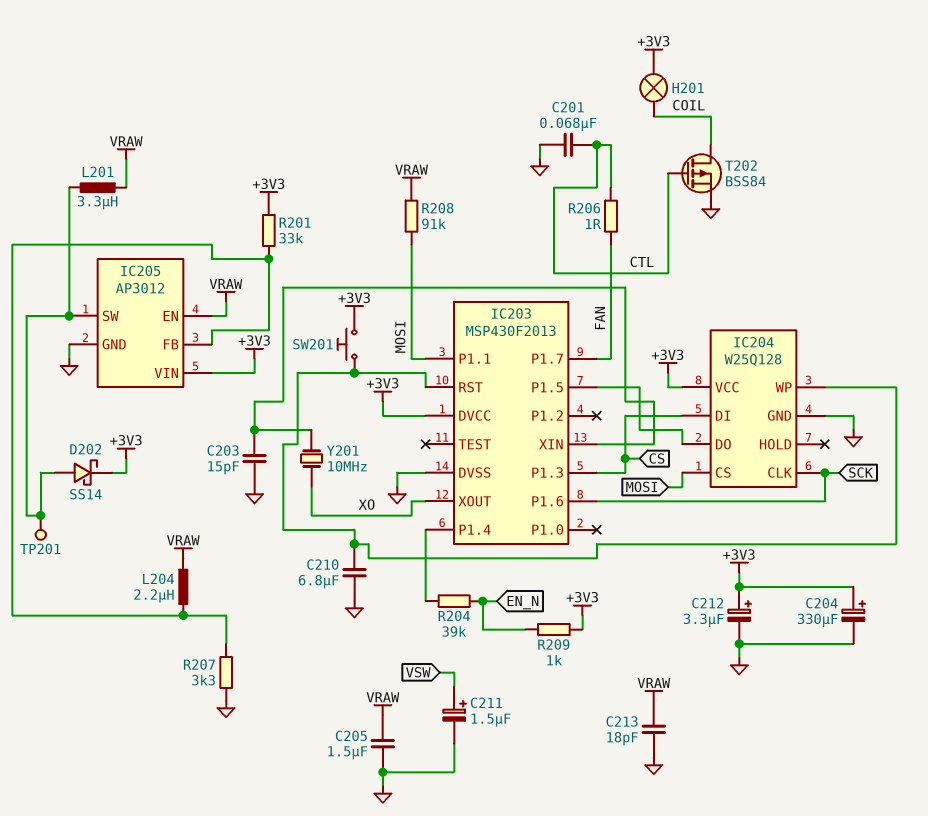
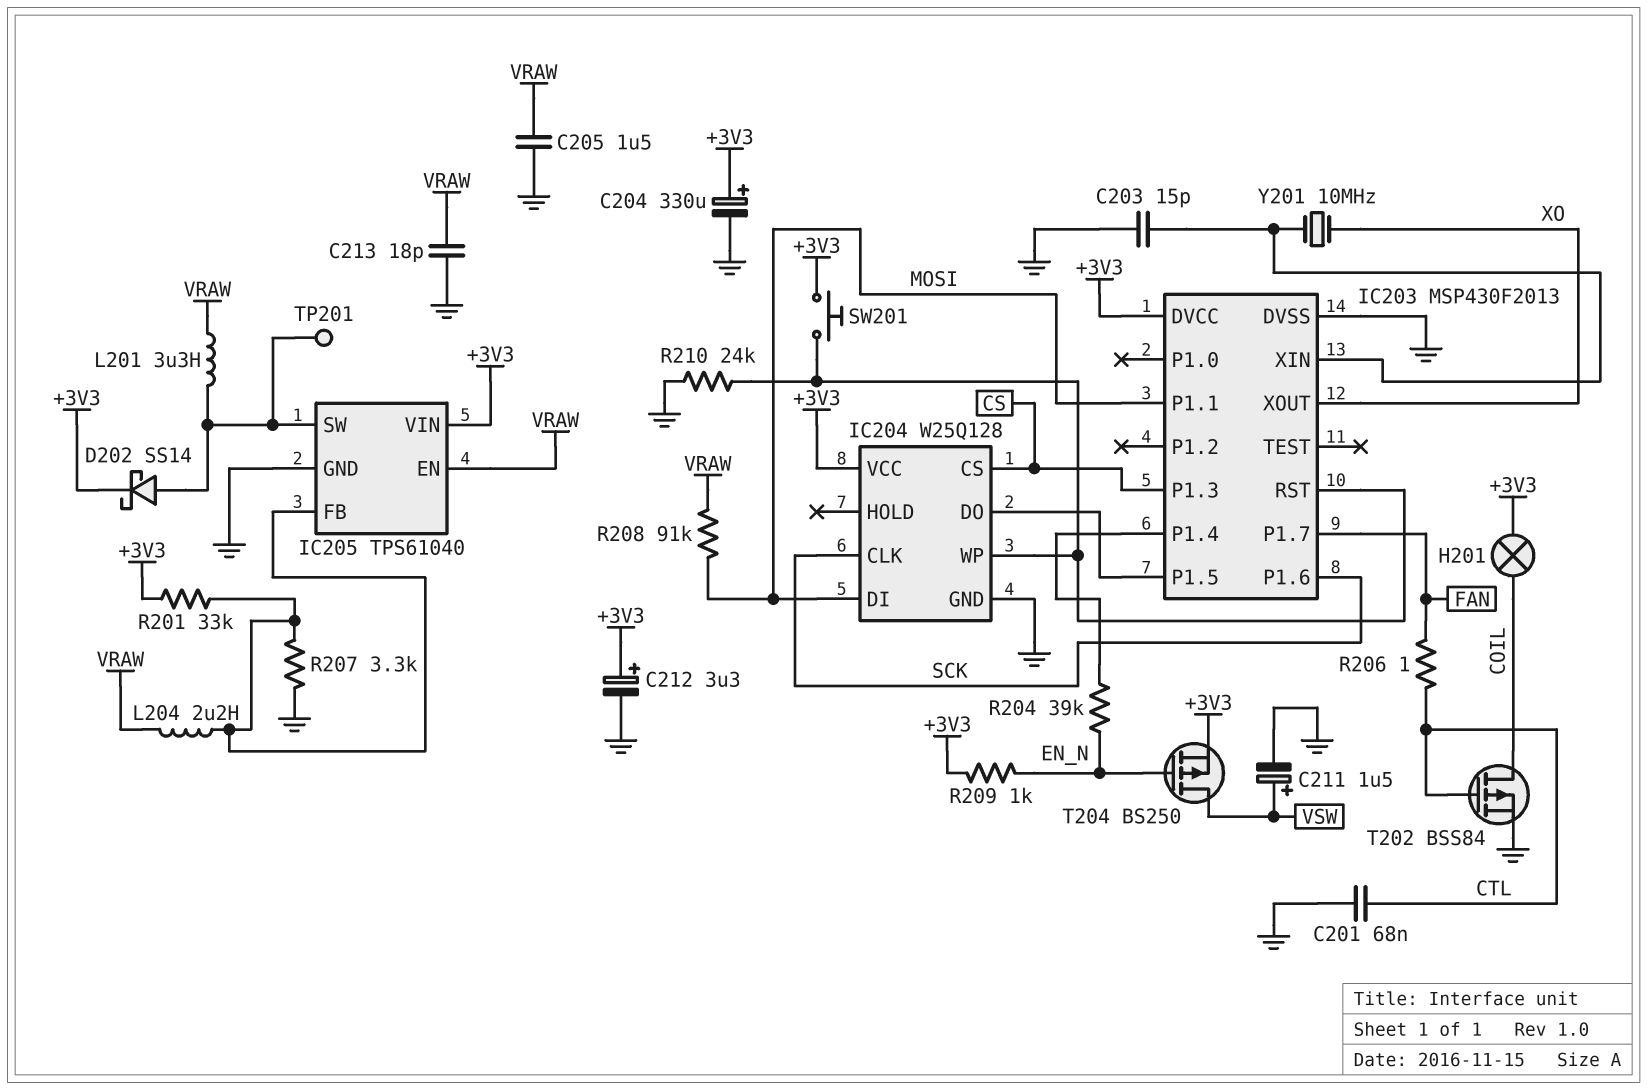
C210: 6.8uF (GND, IC203/RST) -> none
IC204 pin CS: MOSI -> CS
IC204 pin DI: CS -> MOSI
IC205: AP3012 -> TPS61040
R210: none -> 24k (GND, IC203/RST)
T204: none -> PMOS BS250 (G EN_N, D VSW, S +3V3)

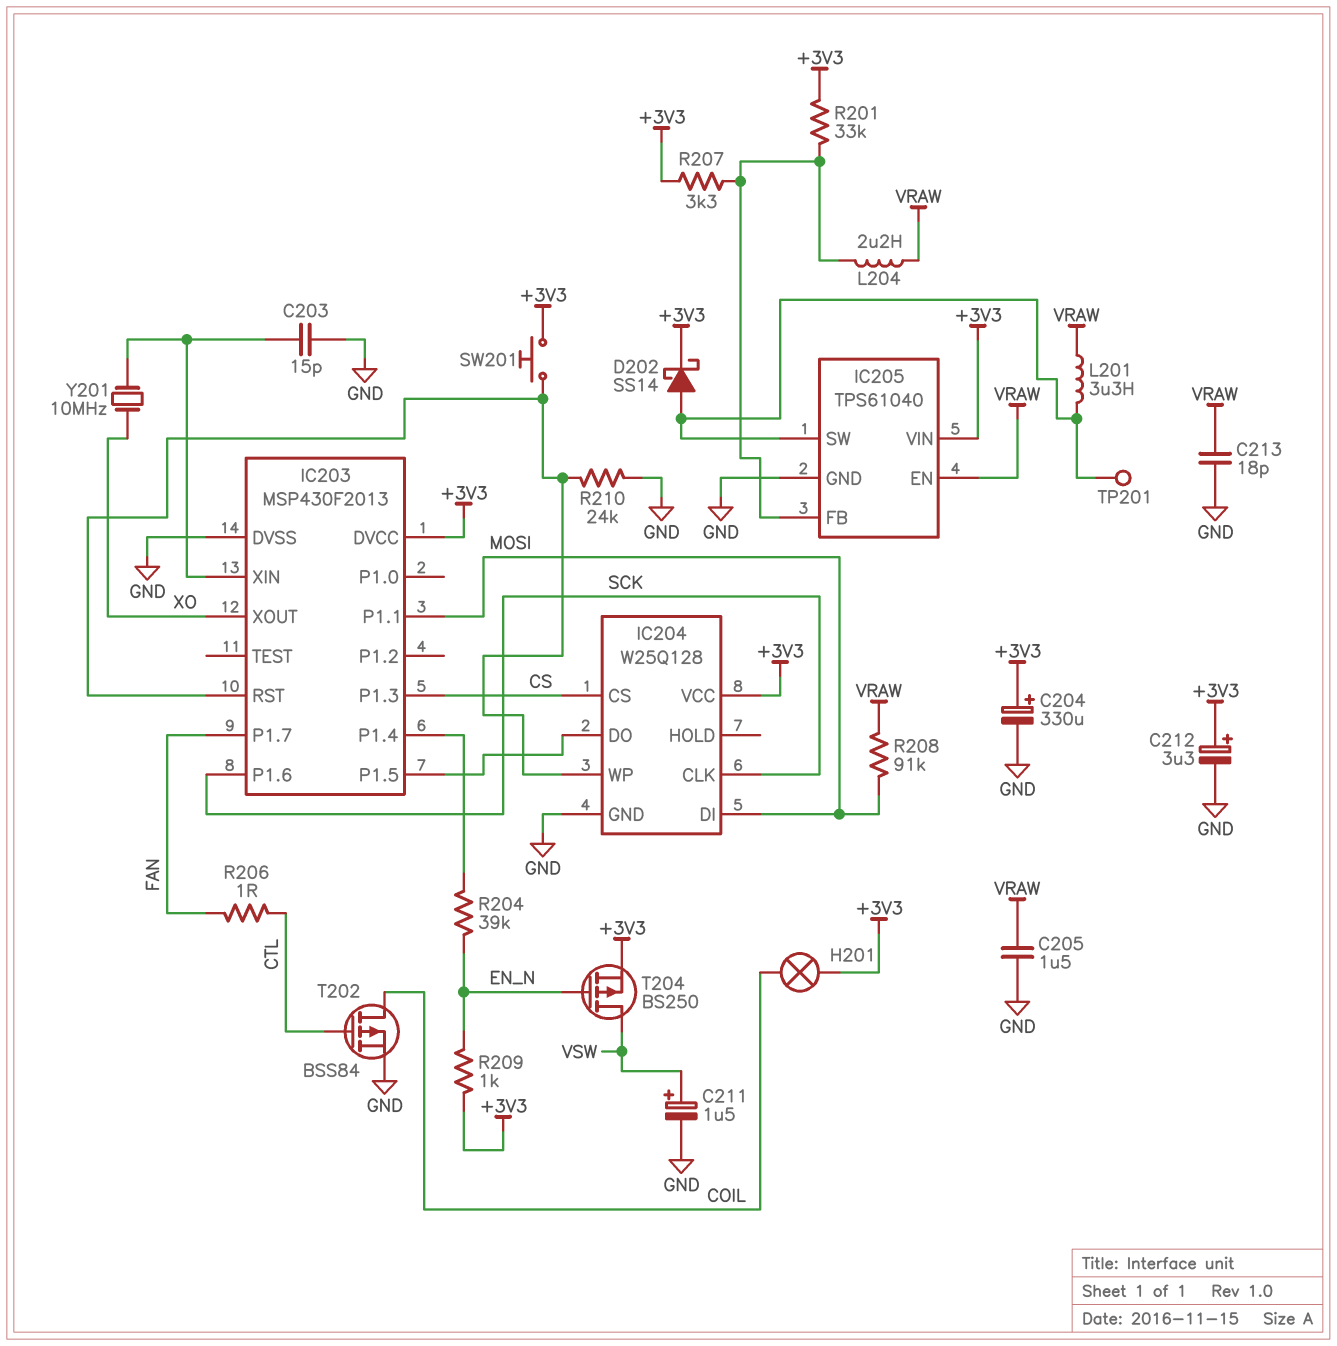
C201: 68nF (CTL, GND) -> none
R207: 3.3k (GND, IC205/FB) -> 3.3k (+3V3, IC205/FB)

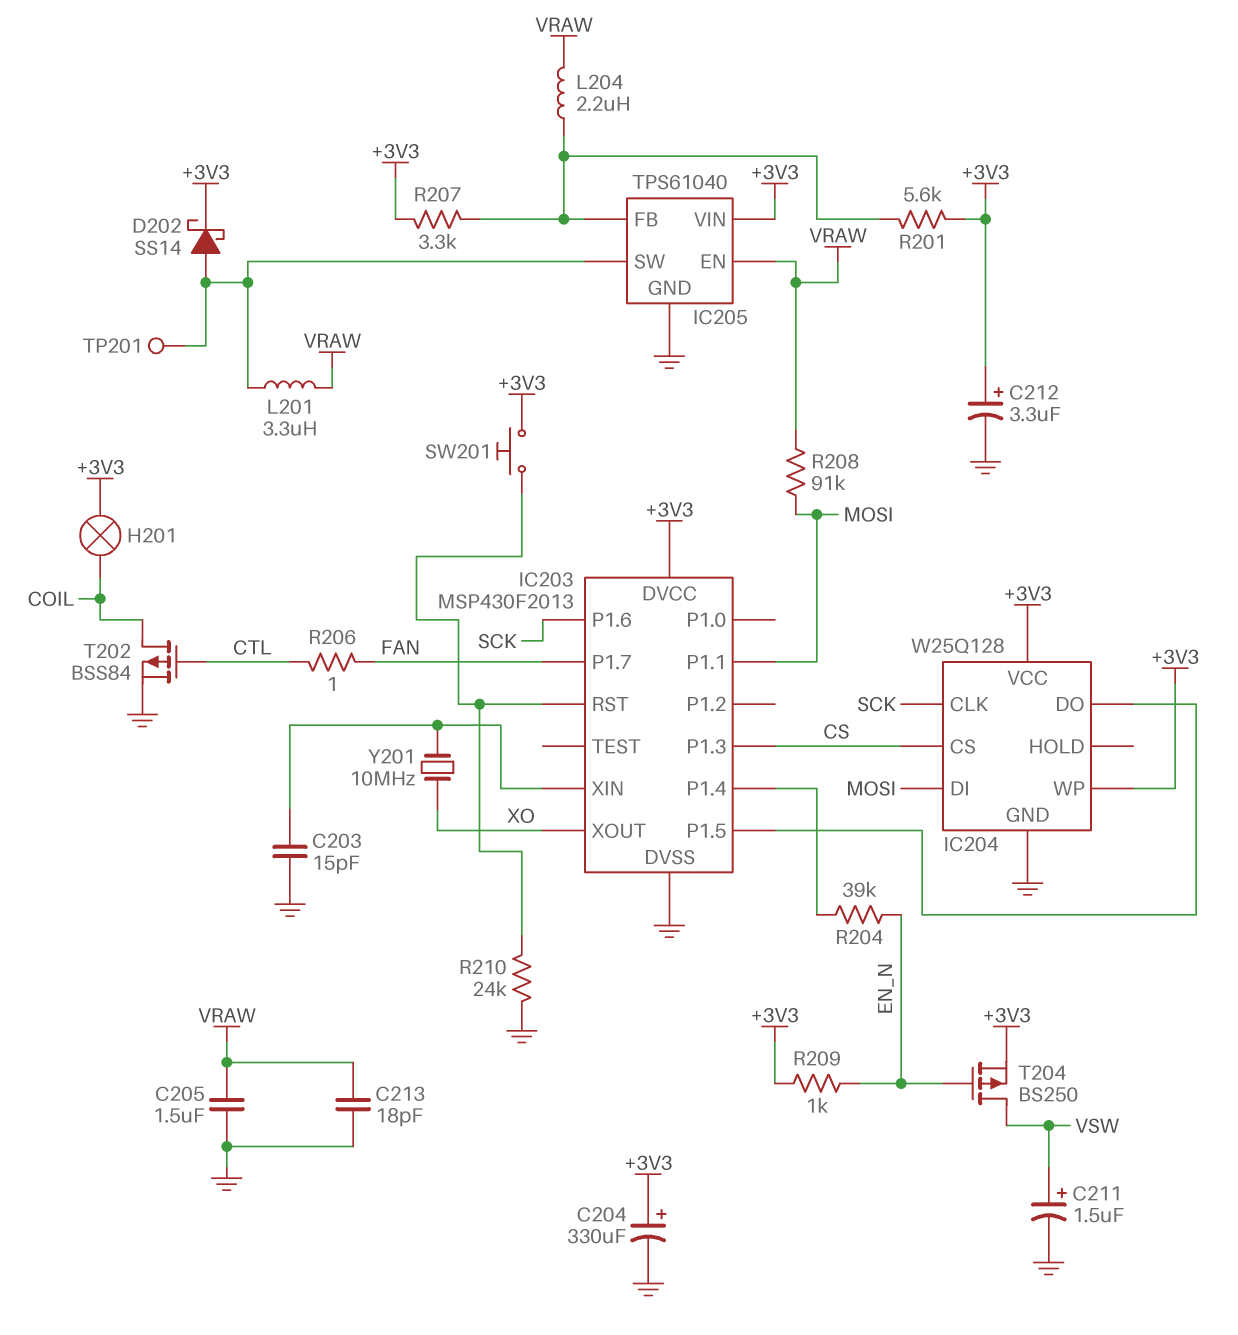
IC204 pin WP: IC203/RST -> +3V3
R201: 33k (+3V3, IC205/FB) -> 5.6k (+3V3, IC205/FB)

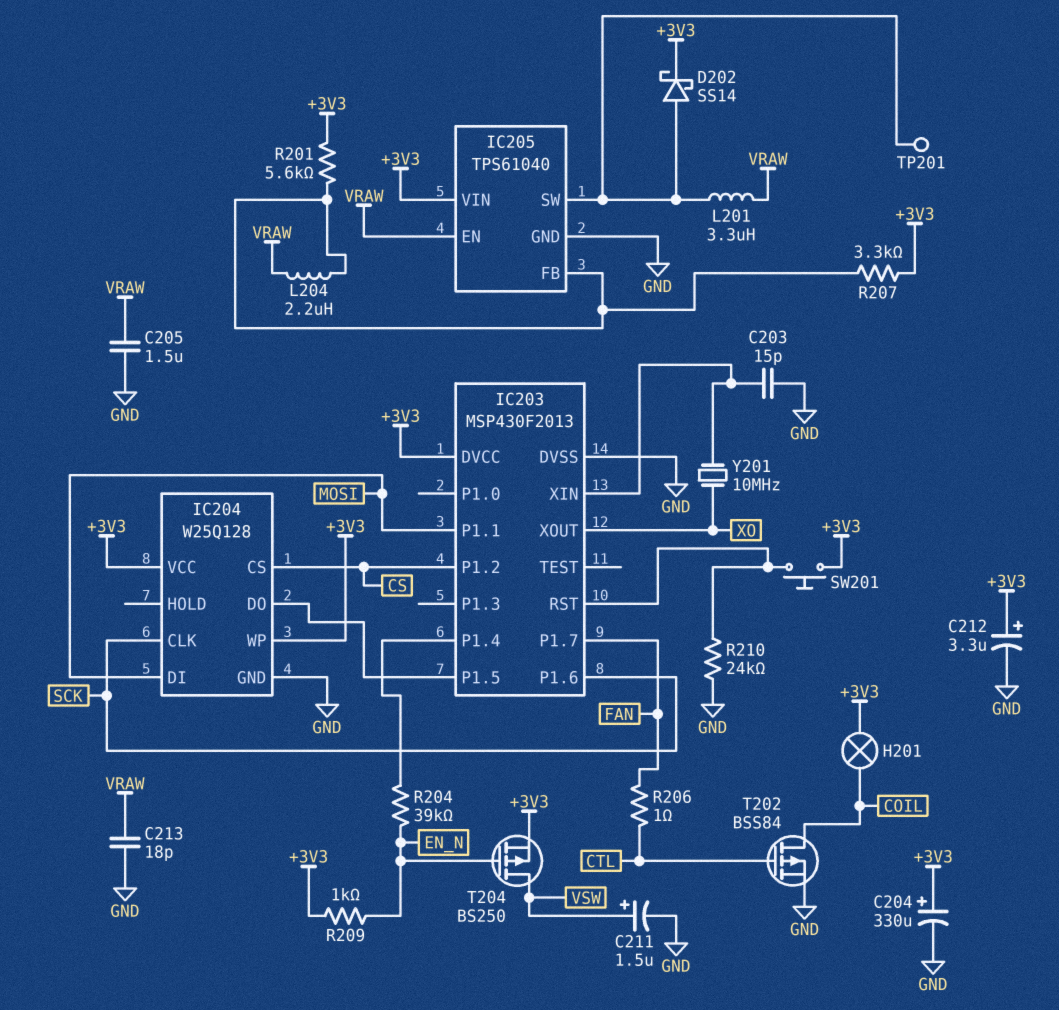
IC203 pin P1.2: none -> CS
IC203 pin P1.3: CS -> none
R208: 91k (MOSI, VRAW) -> none

